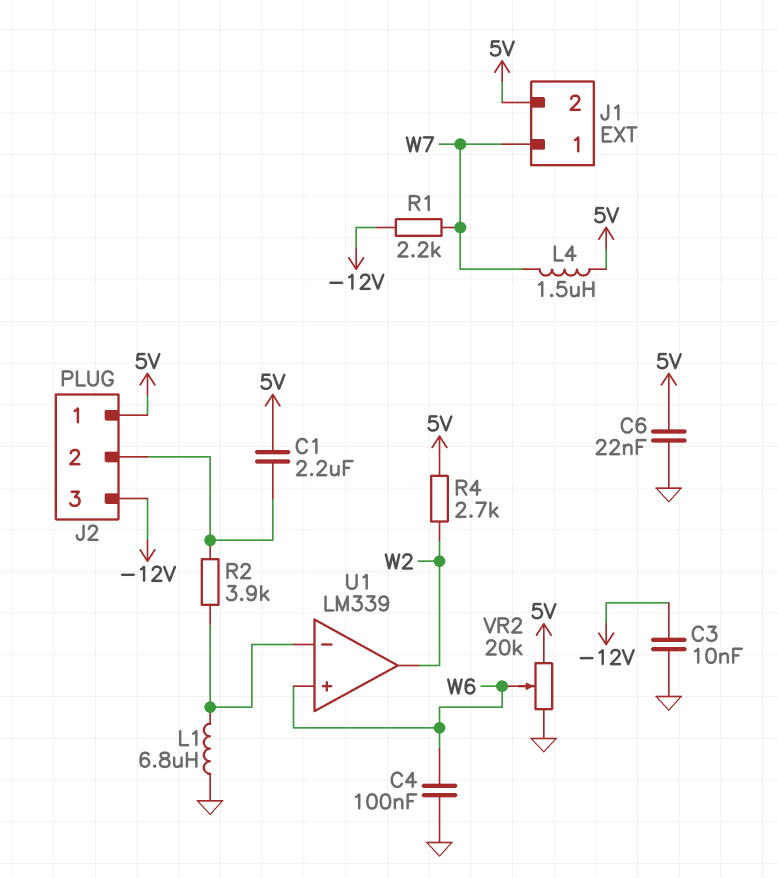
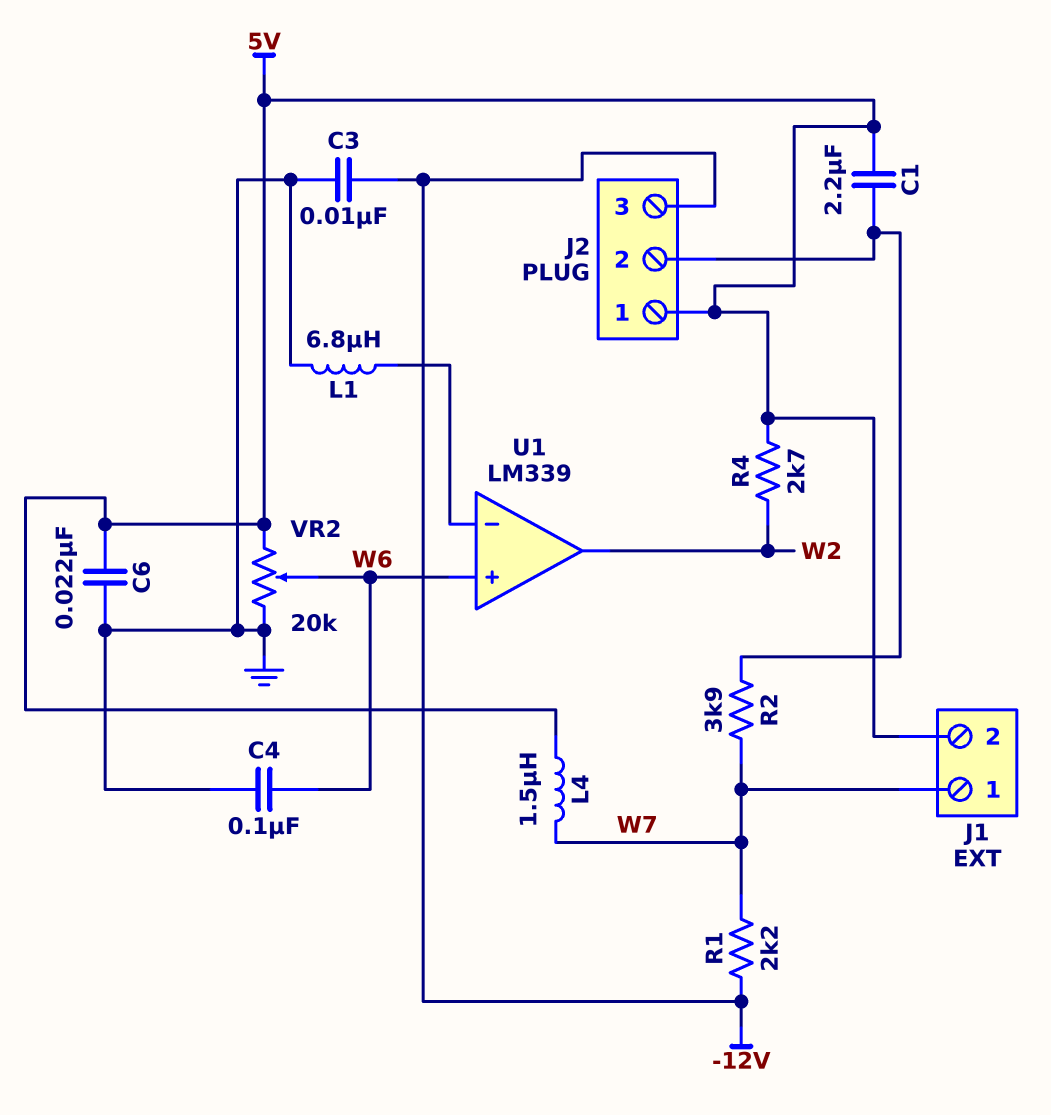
R2: 3.9k (J2/2, U1/in-) -> 3.9k (J2/2, W7)

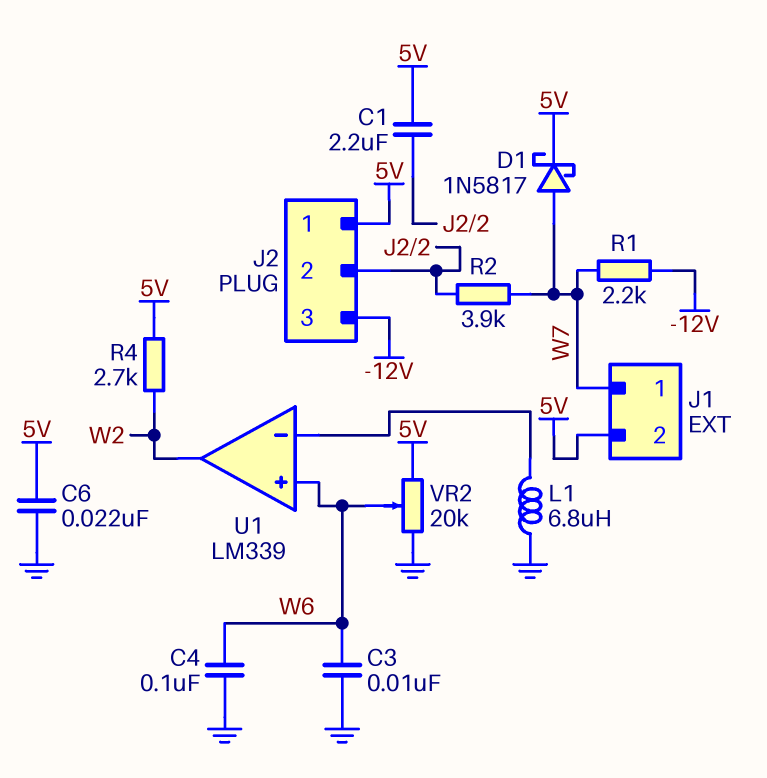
C3: 10nF (-12V, GND) -> 10nF (GND, W6)
D1: none -> schottky 1N5817 (A W7, K 5V)
L4: 1.5uH (5V, W7) -> none

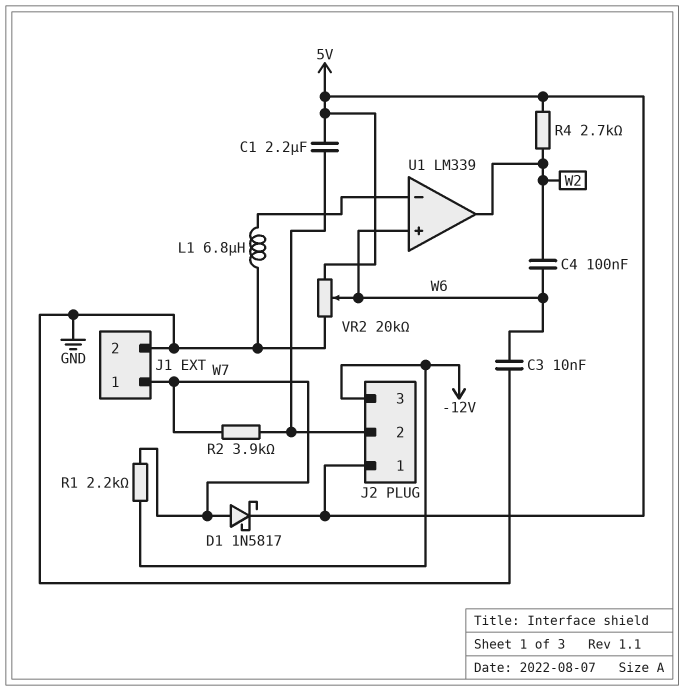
C4: 100nF (GND, W6) -> 100nF (W2, W6)
C6: 22nF (5V, GND) -> none
J1 pin 2: 5V -> GND

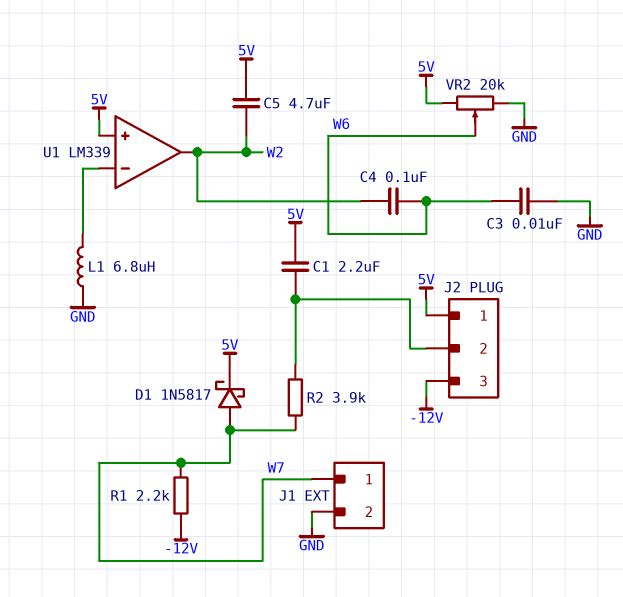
C5: none -> 4.7uF (5V, W2)
R4: 2.7k (5V, W2) -> none
U1 pin in+: W6 -> 5V

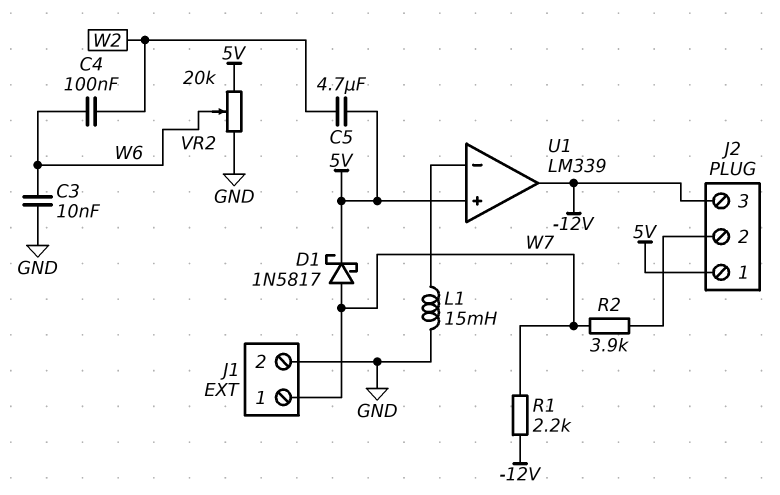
C1: 2.2uF (5V, J2/2) -> none
L1: 6.8uH (GND, U1/in-) -> 15mH (GND, U1/in-)
U1 pin out: W2 -> -12V

